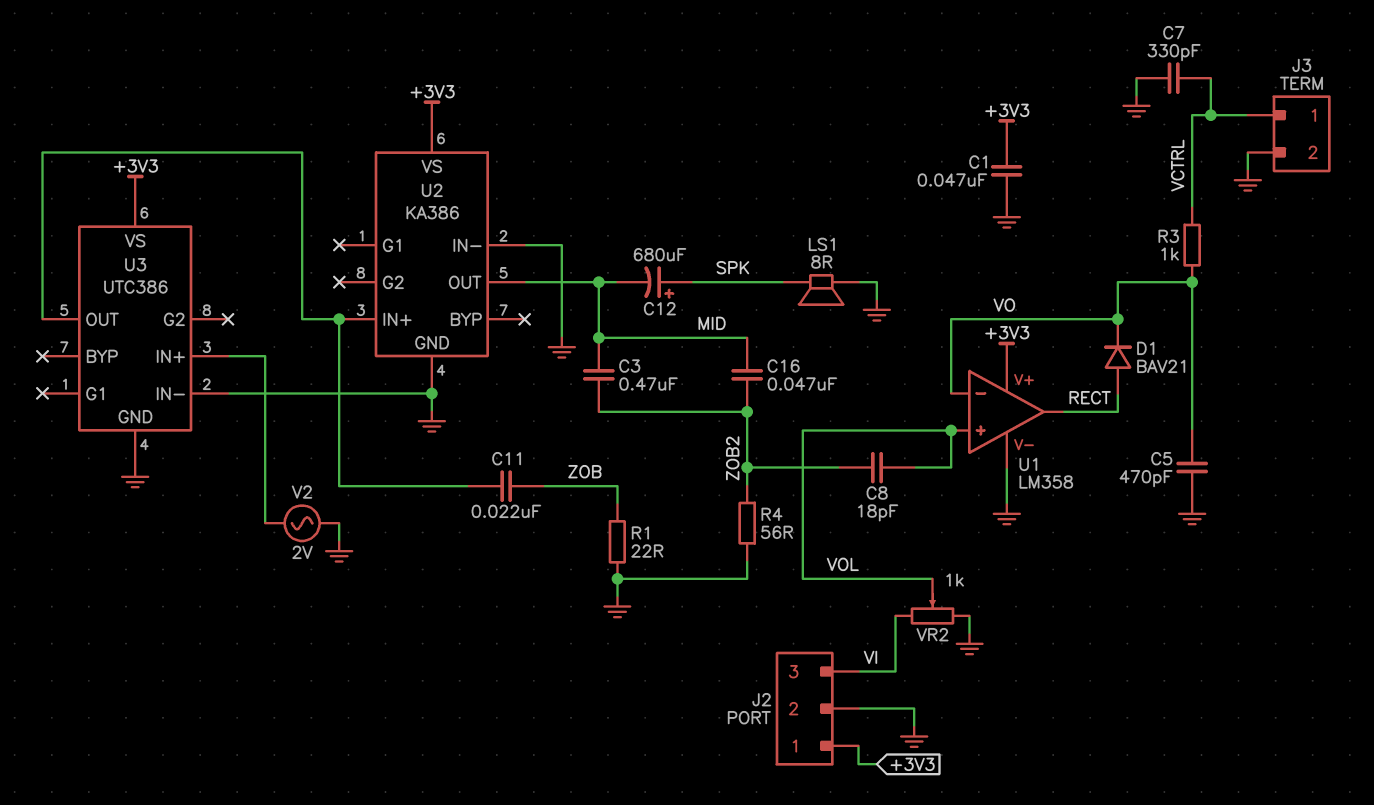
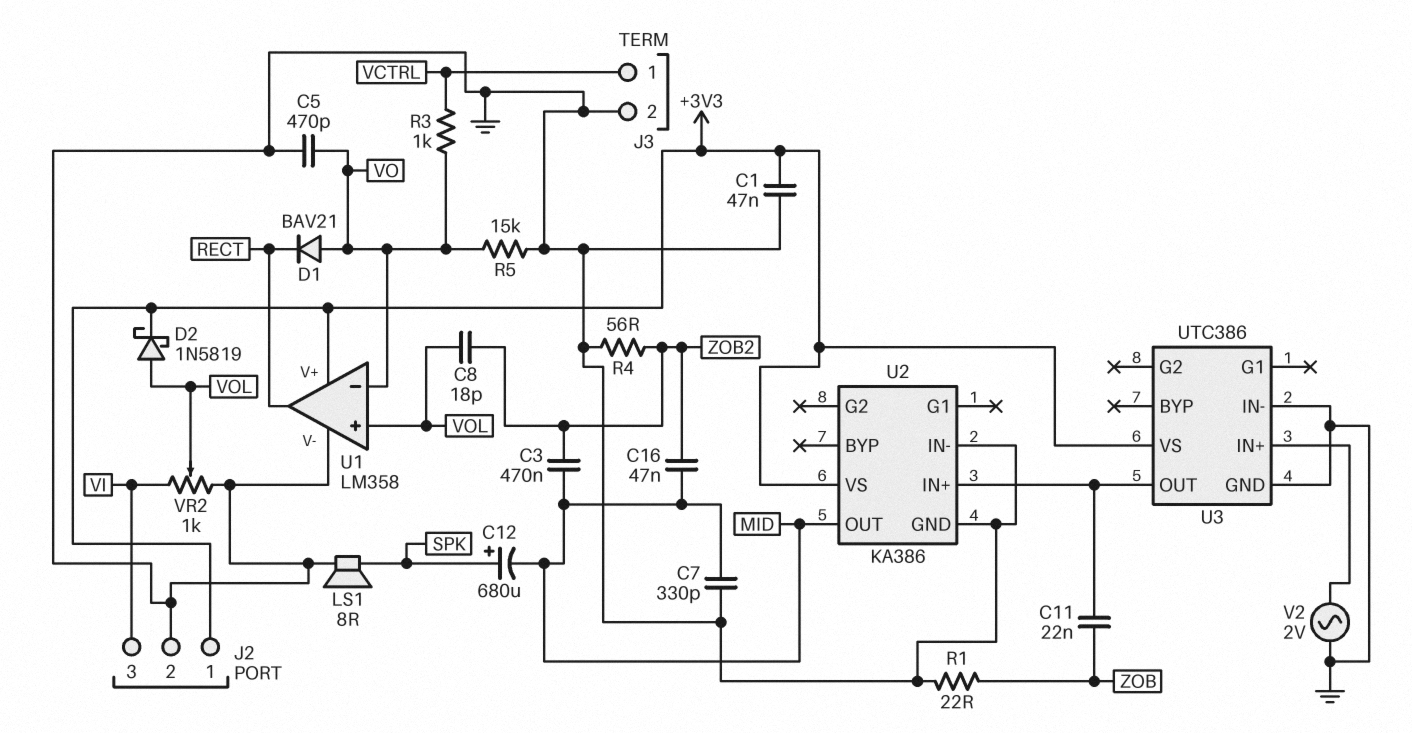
C7: 330pF (GND, VCTRL) -> 330pF (GND, MID)
D1: diode BAV21 (A RECT, K VO) -> diode BAV21 (A VO, K RECT)
D2: none -> schottky 1N5819 (A VOL, K +3V3)
R5: none -> 15k (GND, VO)

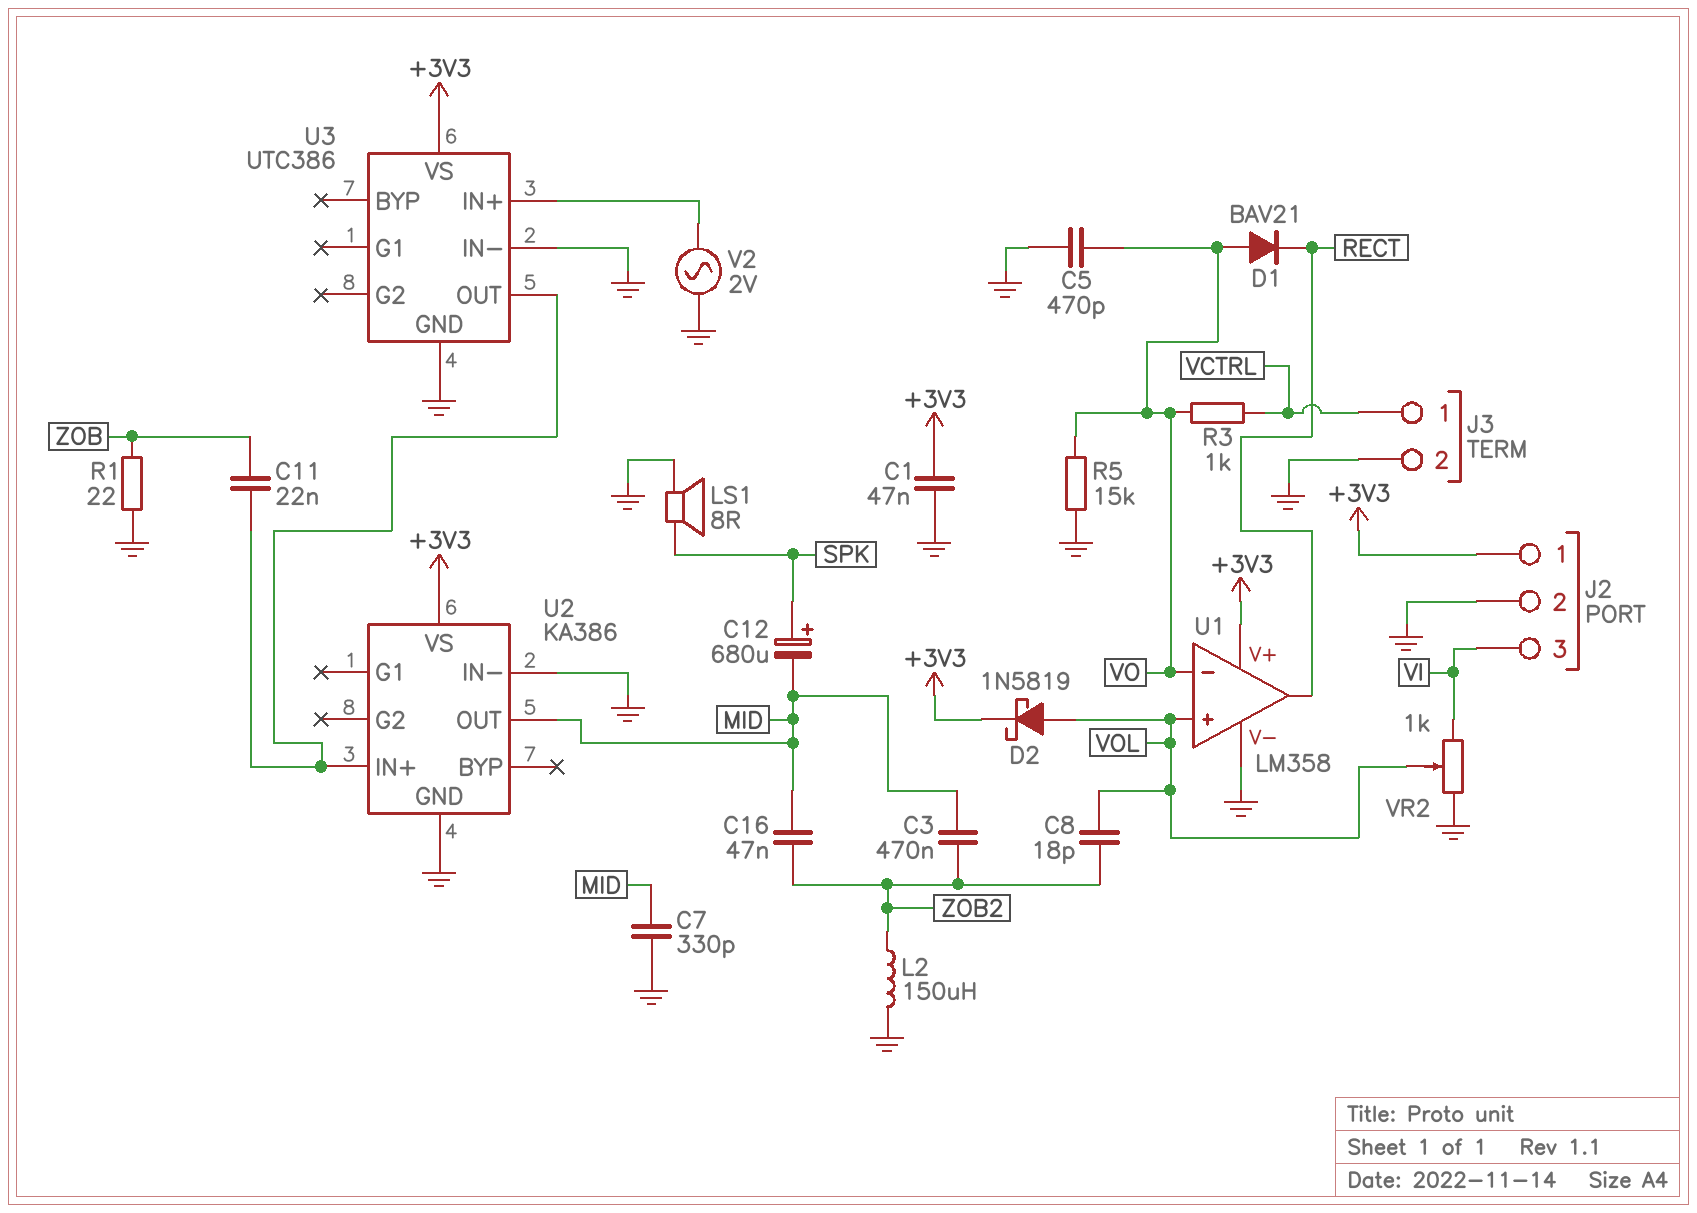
L2: none -> 150uH (GND, ZOB2)
R4: 56 (GND, ZOB2) -> none

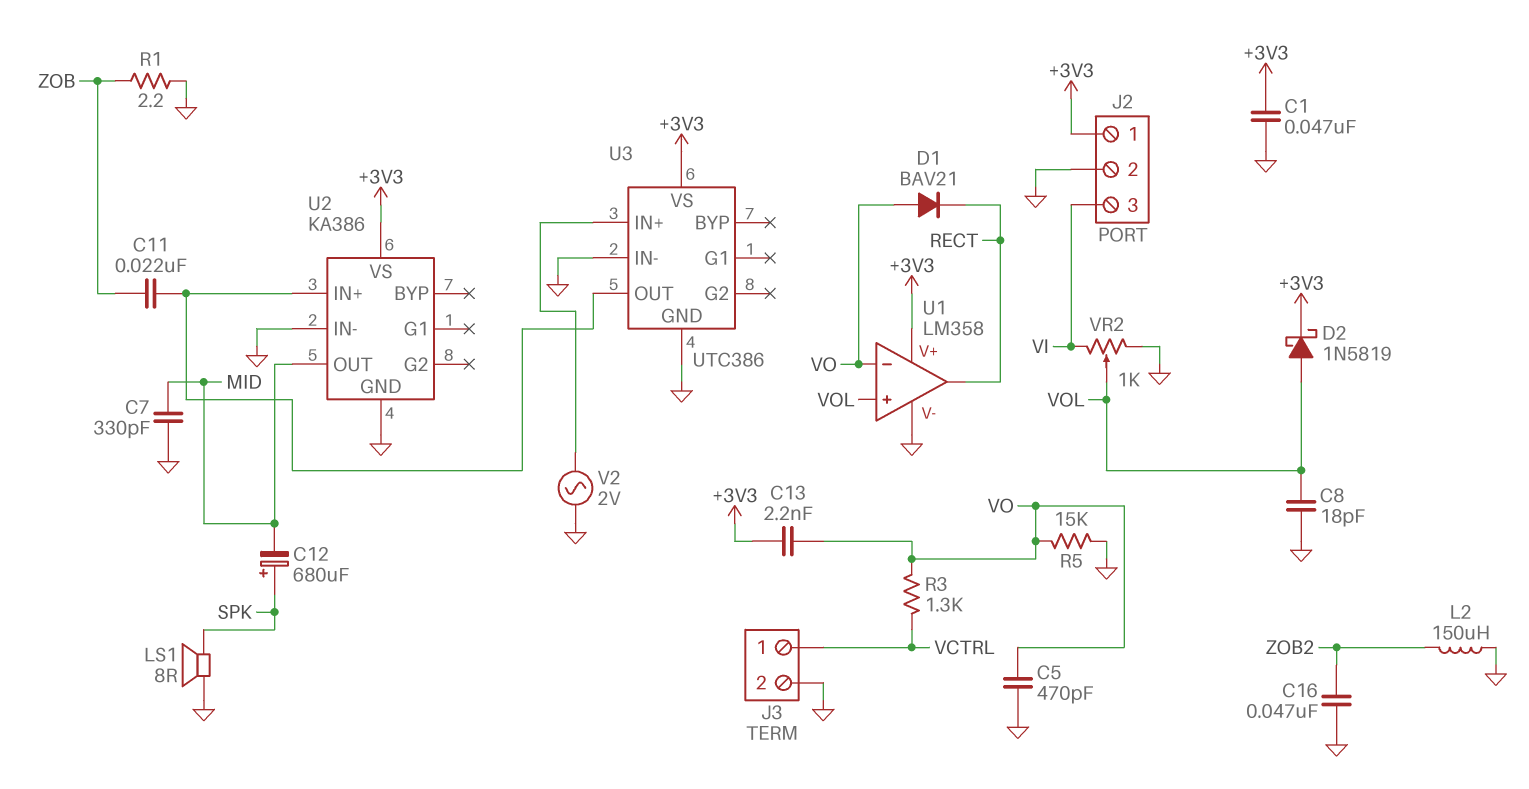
C3: 470nF (MID, ZOB2) -> none
C8: 18pF (VOL, ZOB2) -> 18pF (GND, VOL)
C13: none -> 2.2nF (+3V3, VO)
C16: 47nF (MID, ZOB2) -> 47nF (GND, ZOB2)
R1: 22 (GND, ZOB) -> 2.2 (GND, ZOB)
R3: 1k (VCTRL, VO) -> 1.3k (VCTRL, VO)

